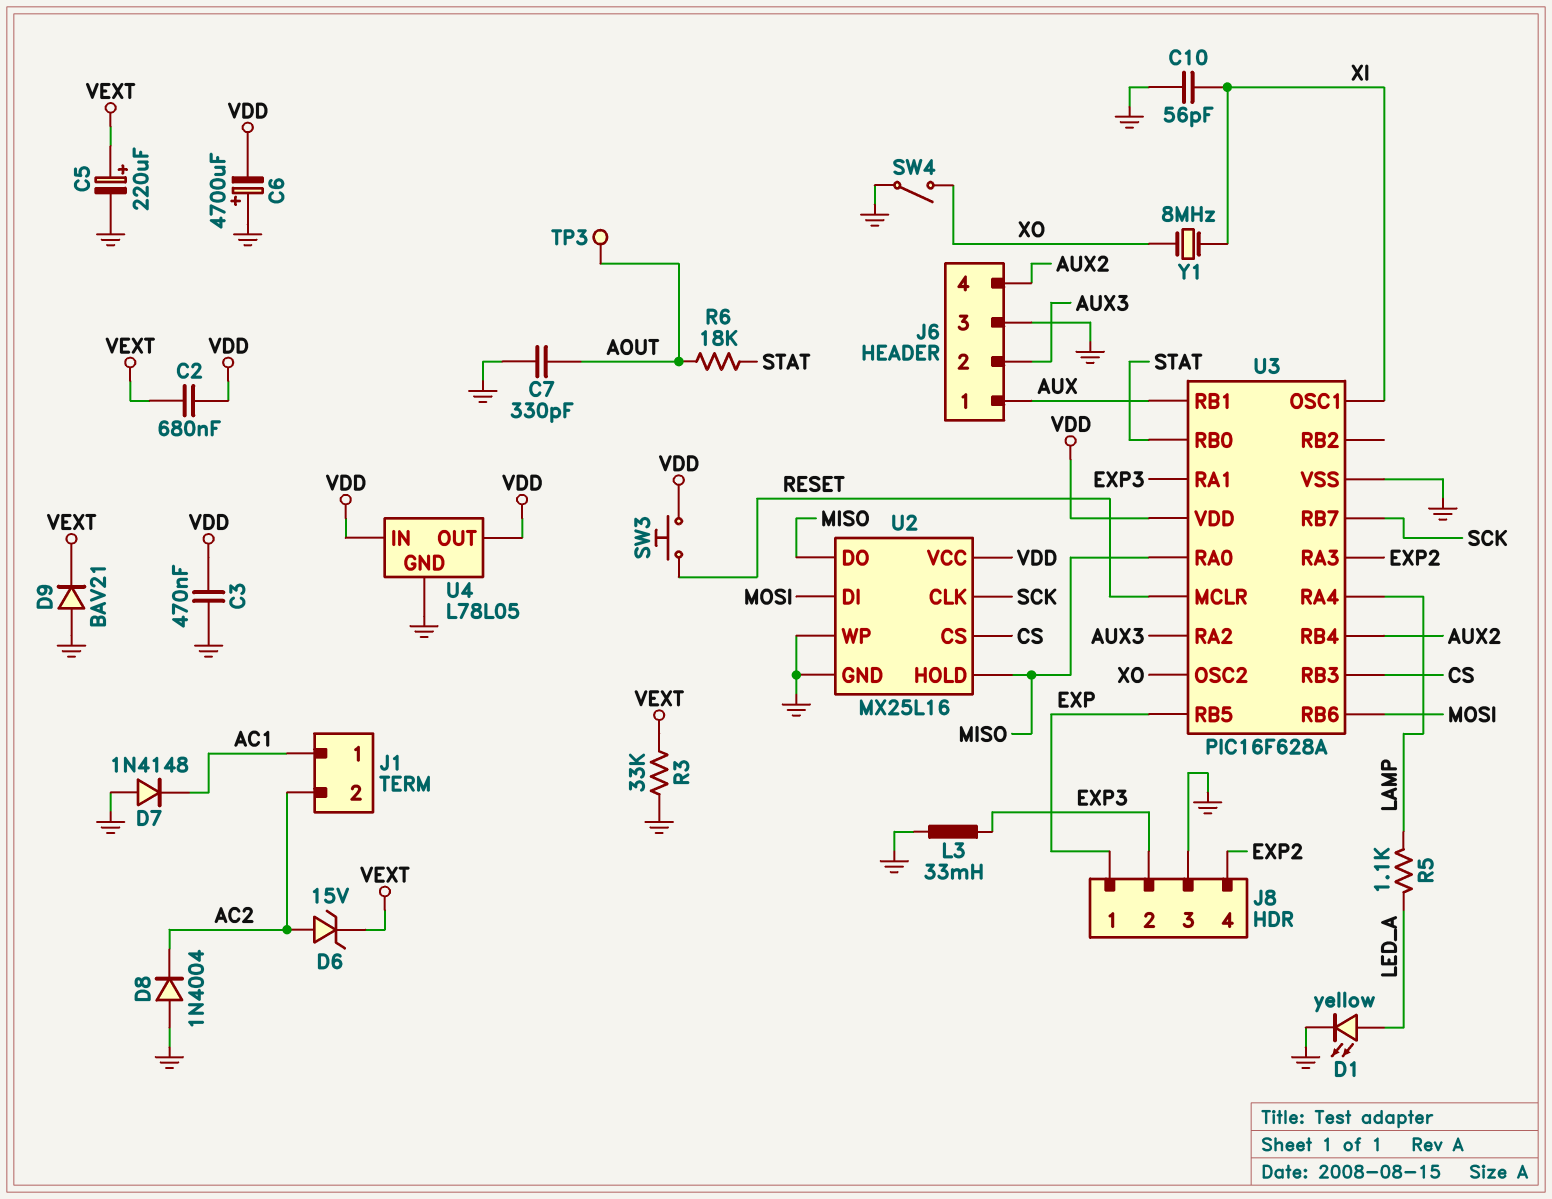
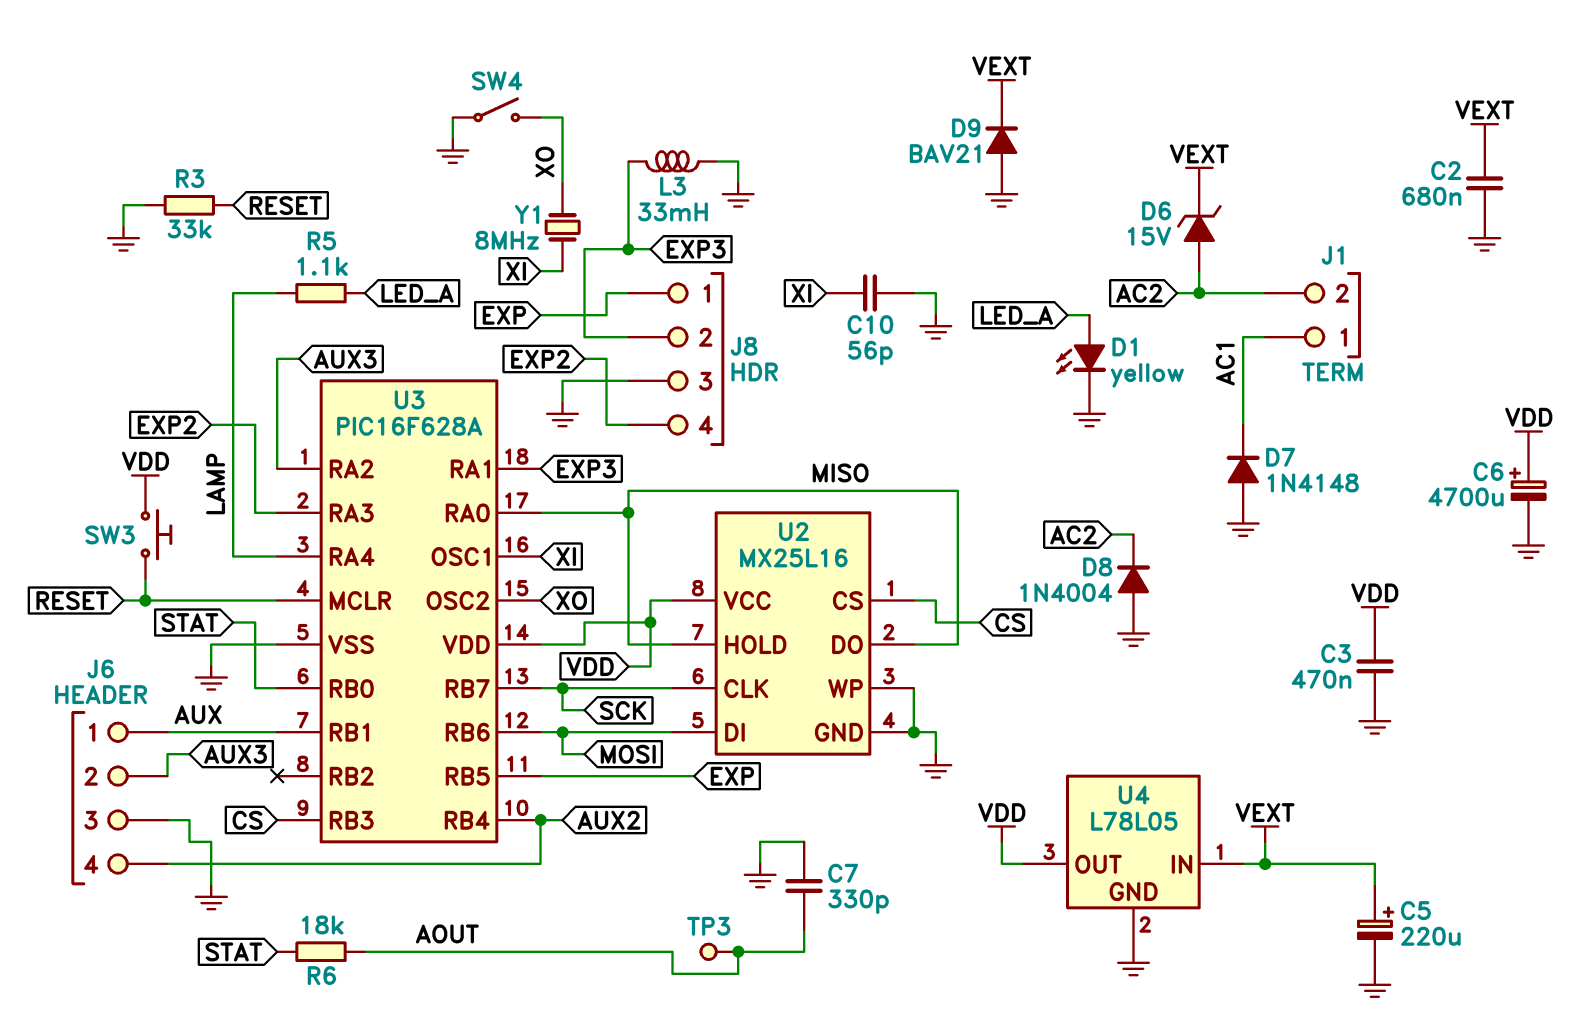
C2: 680nF (VDD, VEXT) -> 680nF (GND, VEXT)
C6: 4700uF (plus GND, minus VDD) -> 4700uF (plus VDD, minus GND)
R3: 33k (GND, VEXT) -> 33k (GND, RESET)
U4 pin IN: VDD -> VEXT

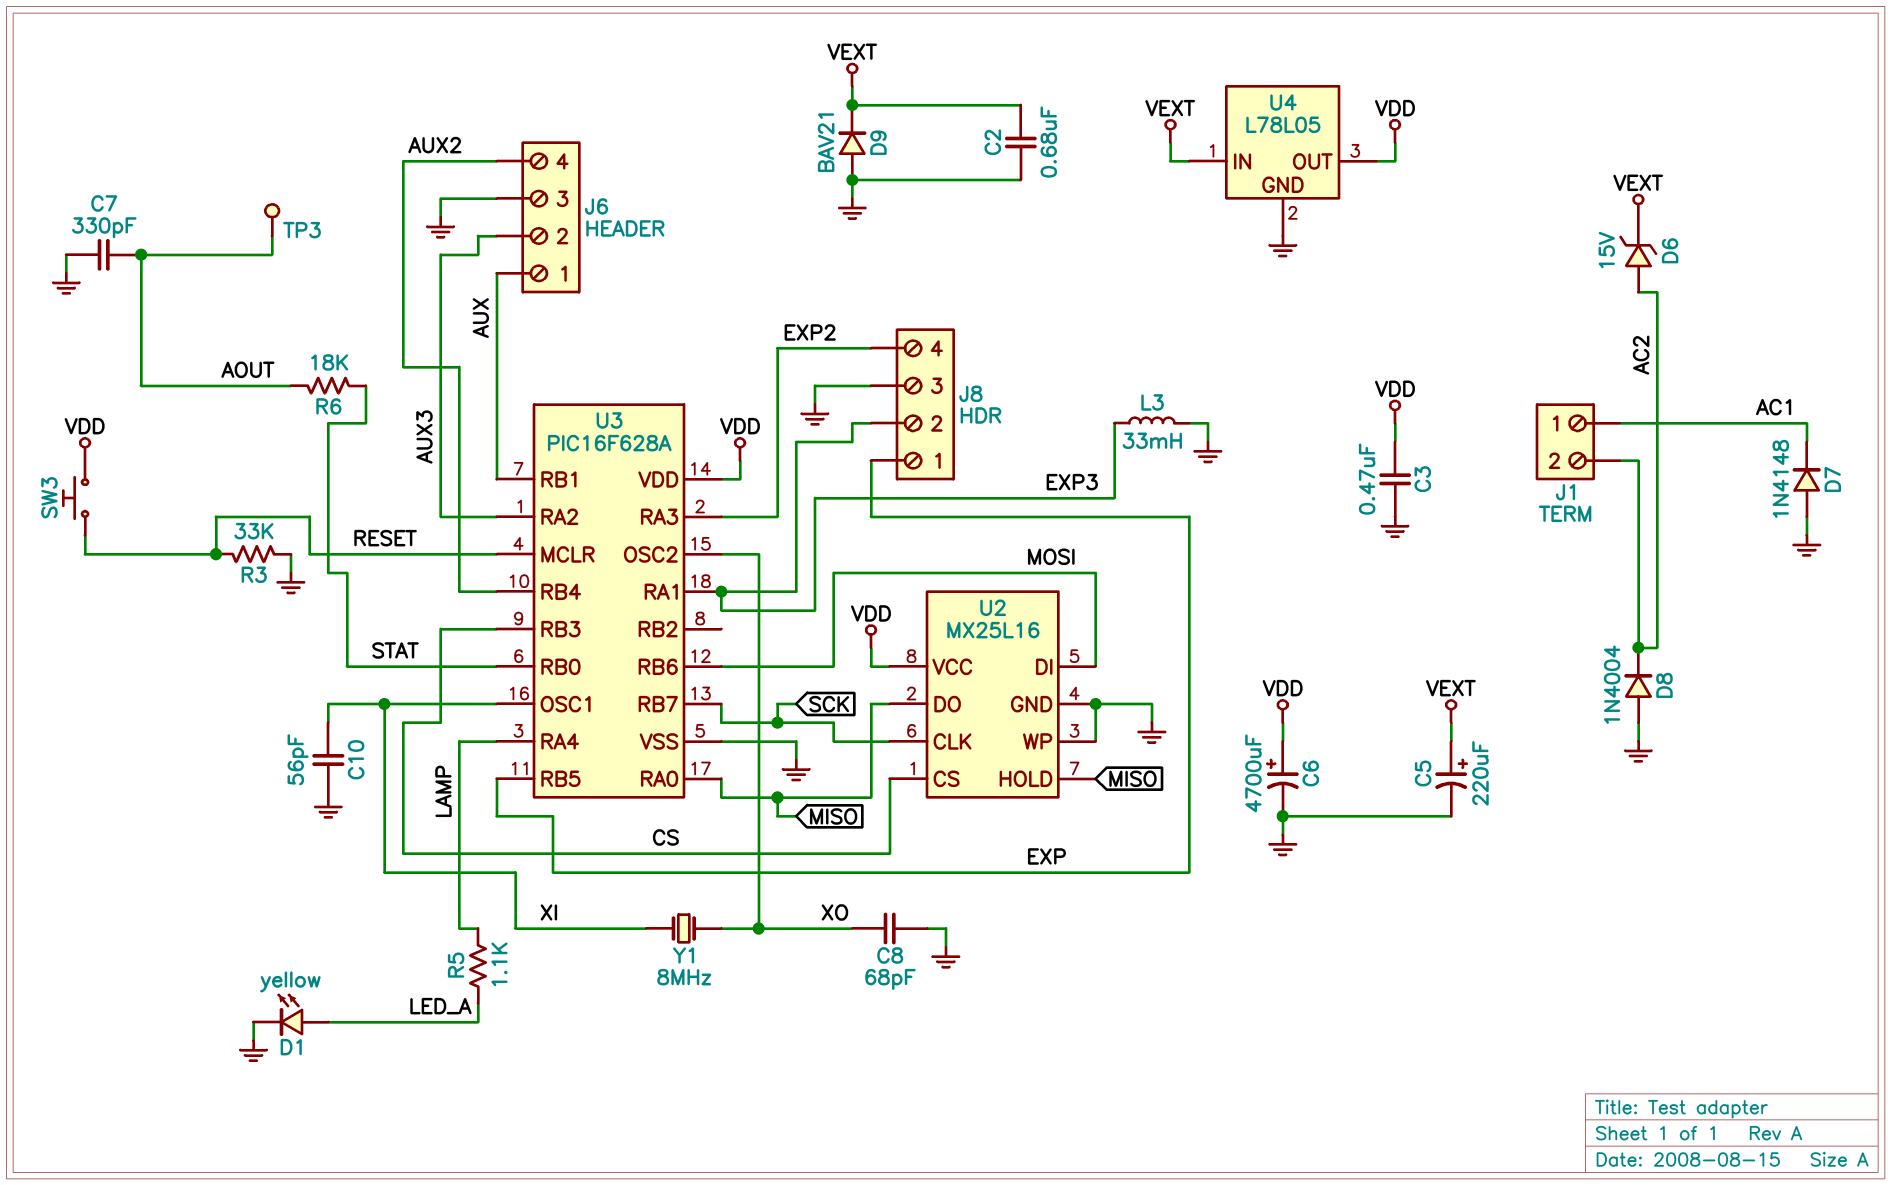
C8: none -> 68pF (GND, XO)
SW4: switch (GND, XO) -> none

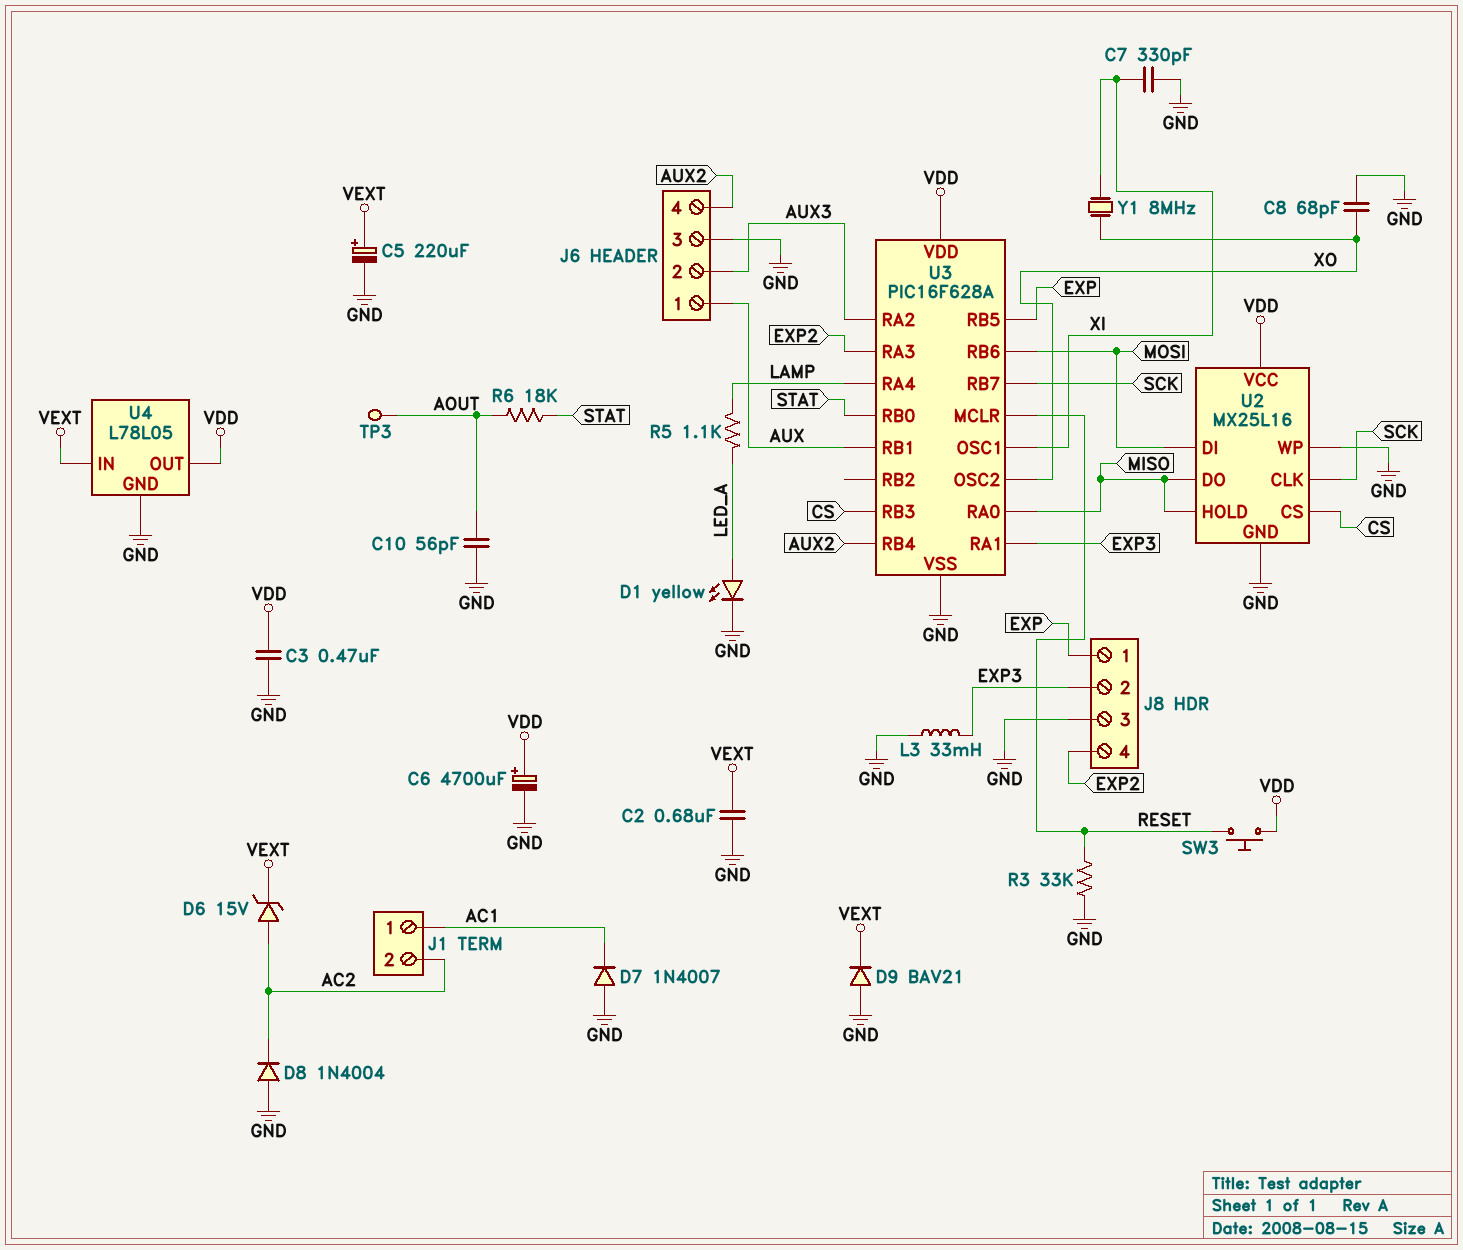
C7: 330pF (AOUT, GND) -> 330pF (GND, XI)
C10: 56pF (GND, XI) -> 56pF (AOUT, GND)
D7: diode 1N4148 (A GND, K AC1) -> diode 1N4007 (A GND, K AC1)

